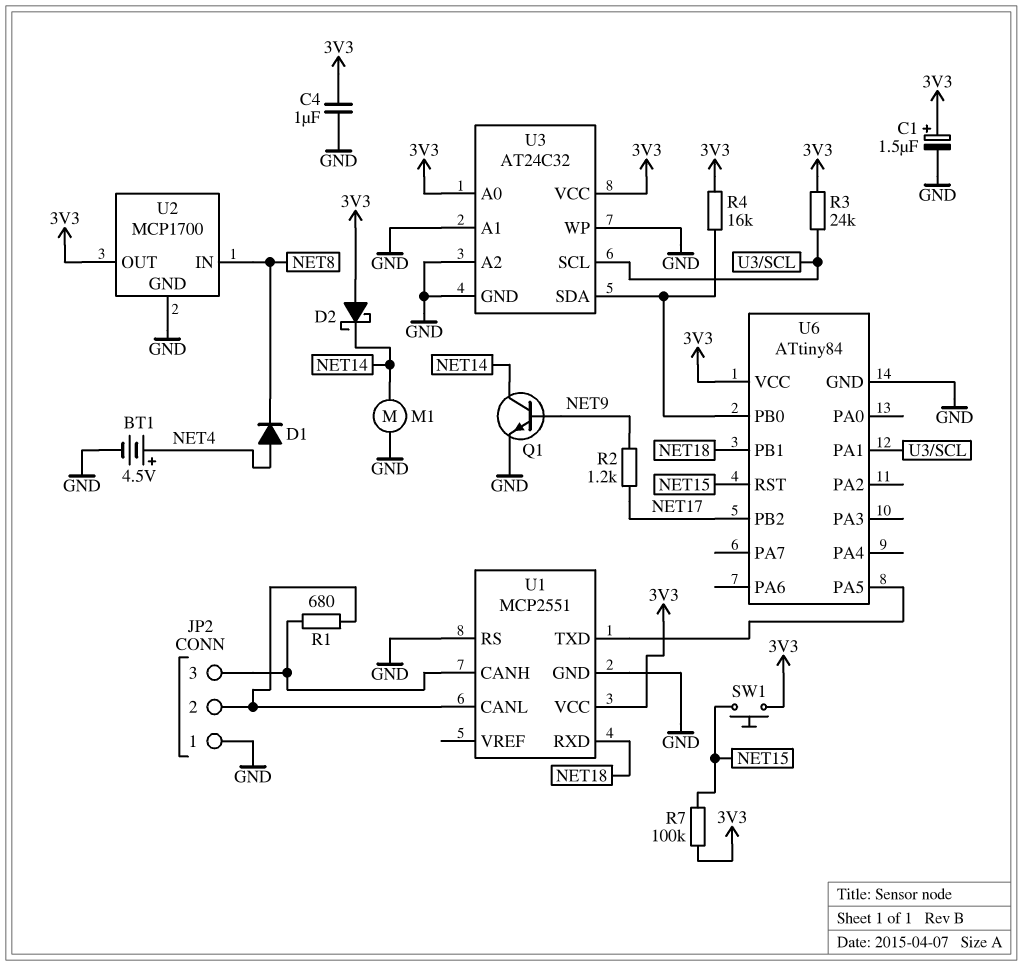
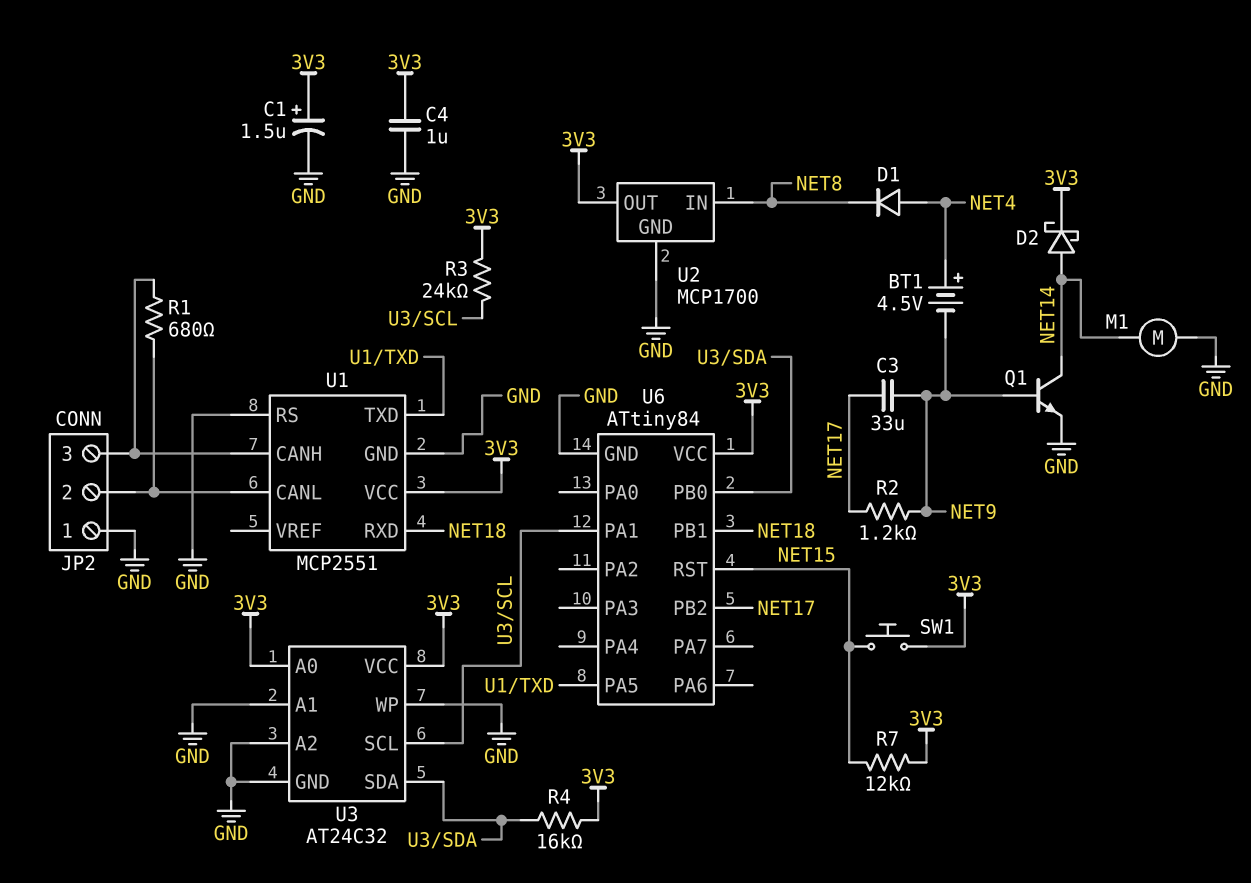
BT1: 4.5V (plus NET4, minus GND) -> 4.5V (plus NET4, minus NET9)
C3: none -> 33uF (NET9, NET17)
D2: schottky (A 3V3, K NET14) -> schottky (A NET14, K 3V3)
R7: 100k (3V3, NET15) -> 12k (3V3, NET15)

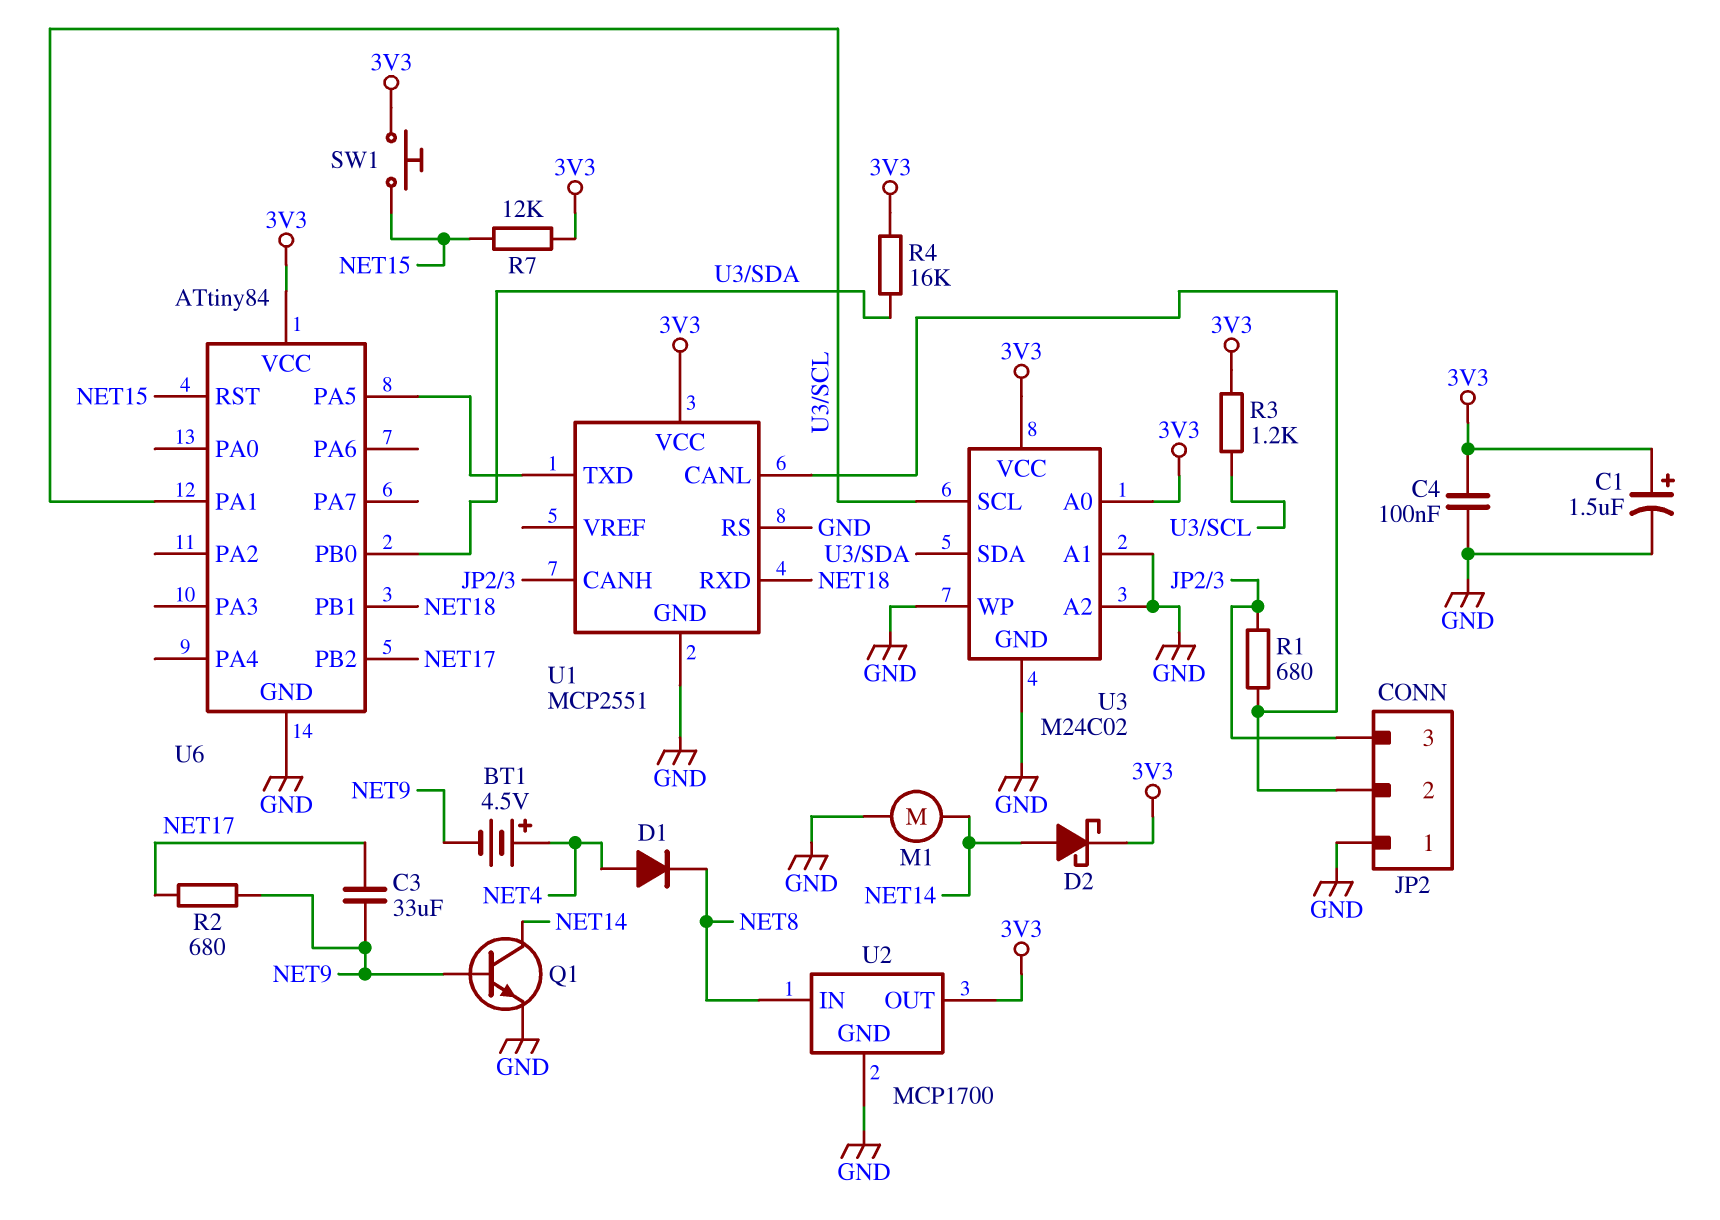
C4: 1uF (3V3, GND) -> 100nF (3V3, GND)
R2: 1.2k (NET9, NET17) -> 680 (NET9, NET17)
R3: 24k (3V3, U3/SCL) -> 1.2k (3V3, U3/SCL)
U3: AT24C32 -> M24C02

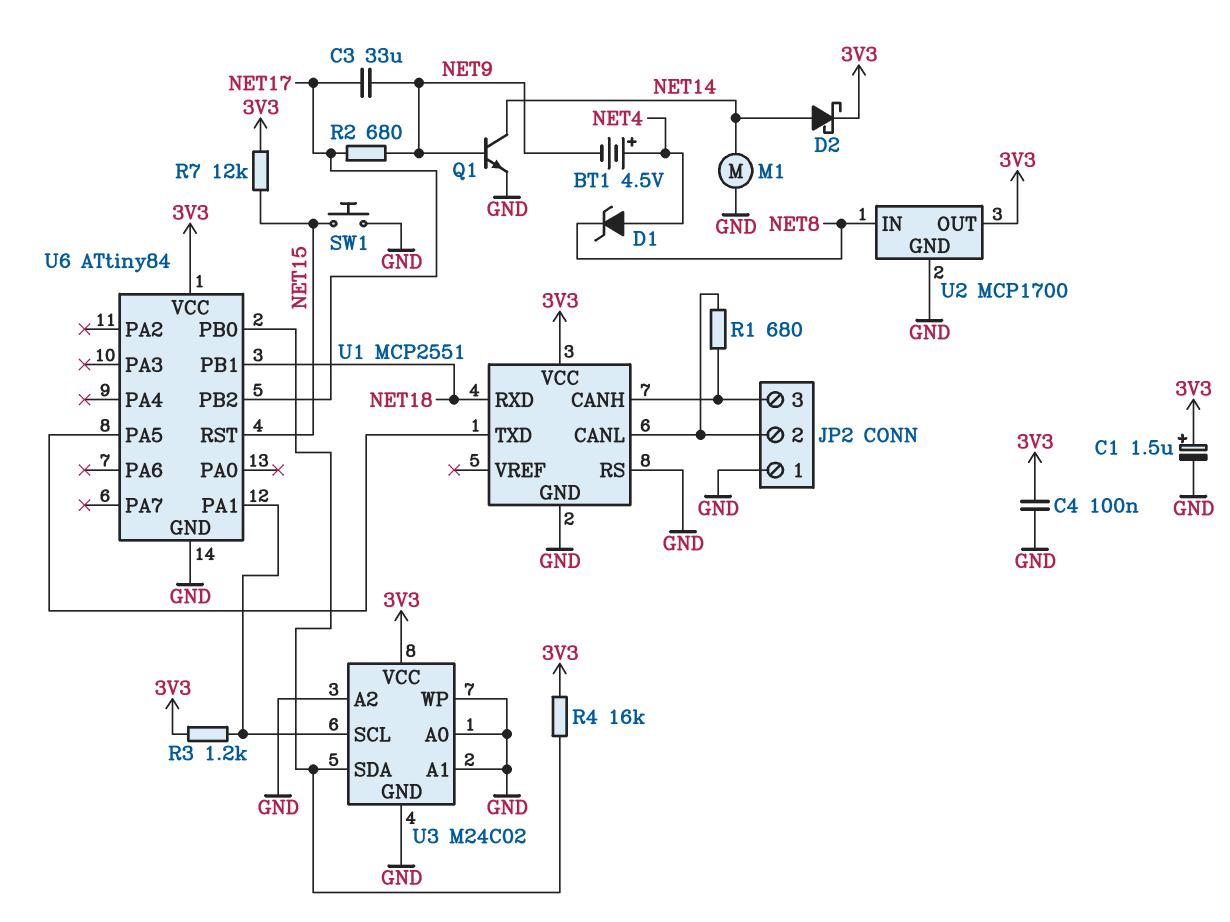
D1: diode (A NET4, K NET8) -> zener (A NET4, K NET8)
SW1: button (3V3, NET15) -> button (GND, NET15)
U3 pin A0: 3V3 -> GND

